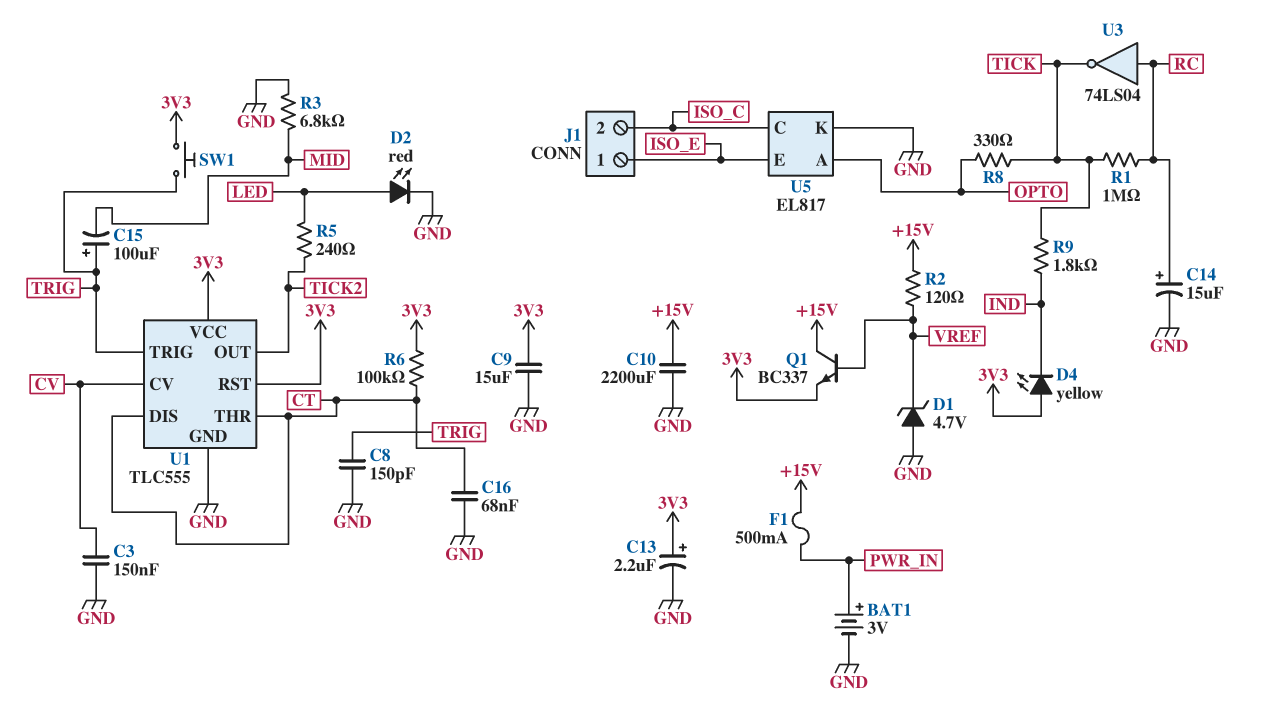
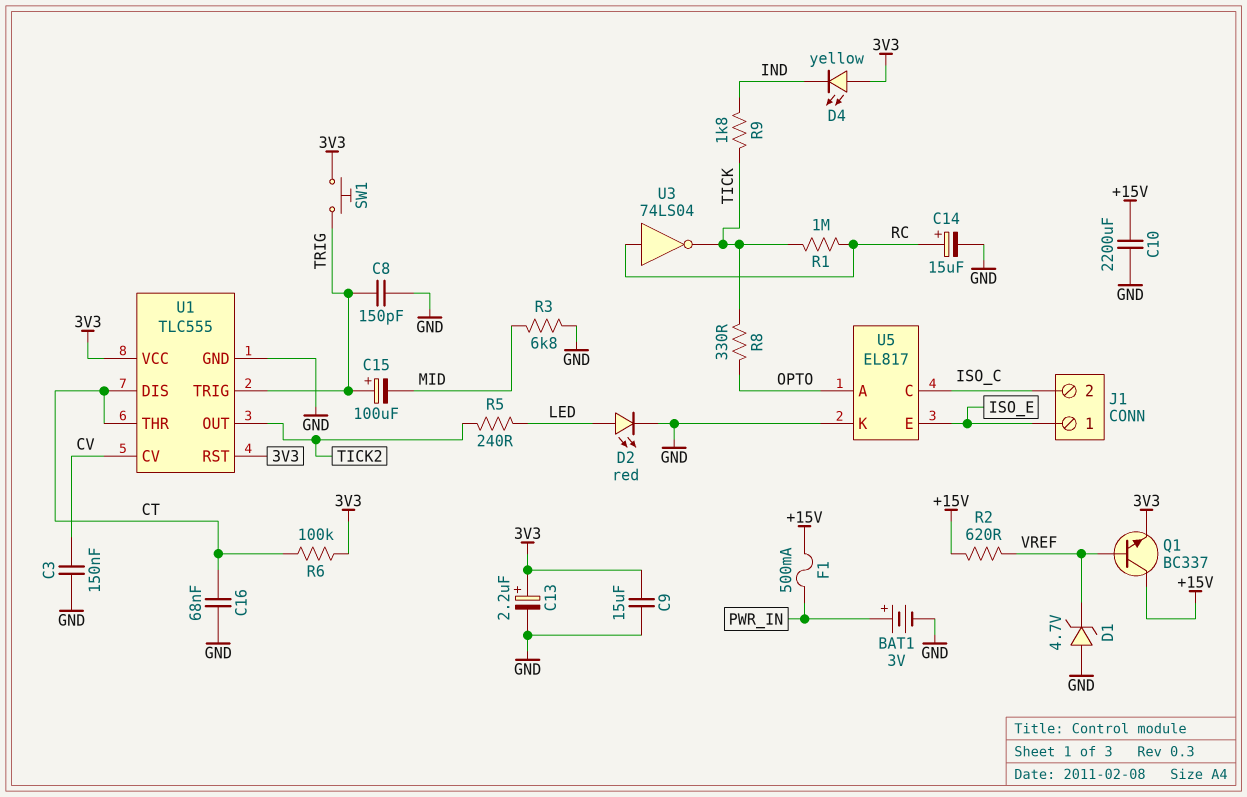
R2: 120 (+15V, VREF) -> 620 (+15V, VREF)

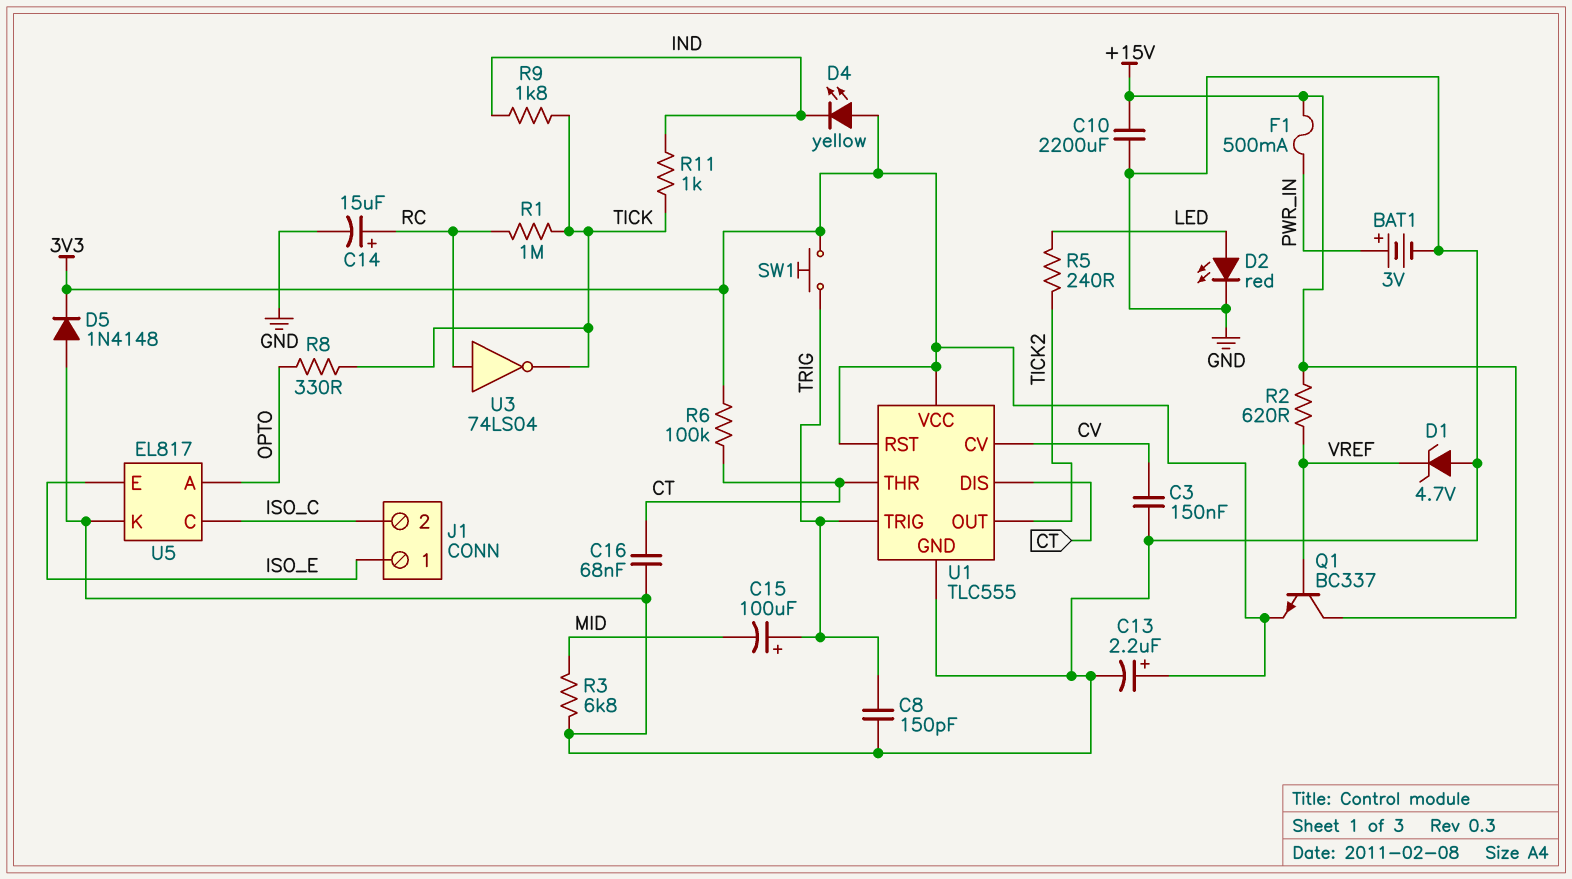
C9: 15uF (3V3, GND) -> none
D5: none -> diode 1N4148 (A GND, K 3V3)
R11: none -> 1k (IND, TICK)

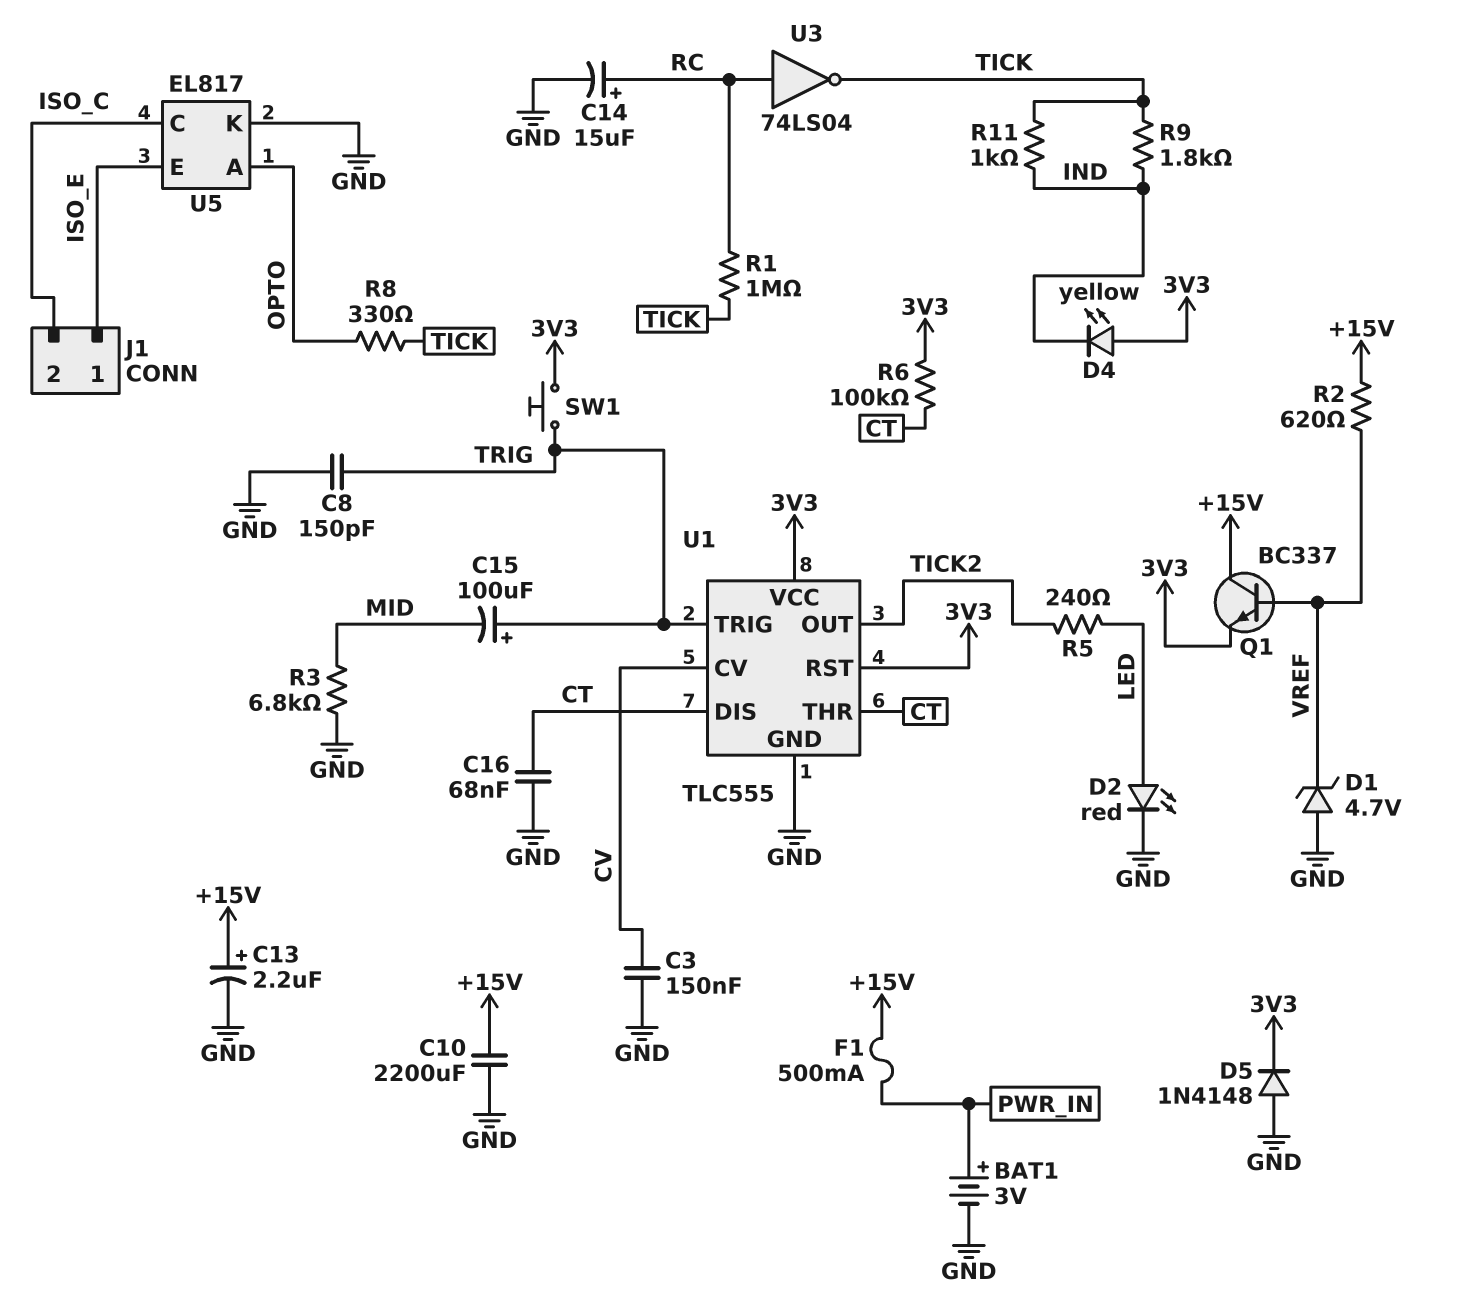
C13: 2.2uF (plus 3V3, minus GND) -> 2.2uF (plus +15V, minus GND)

